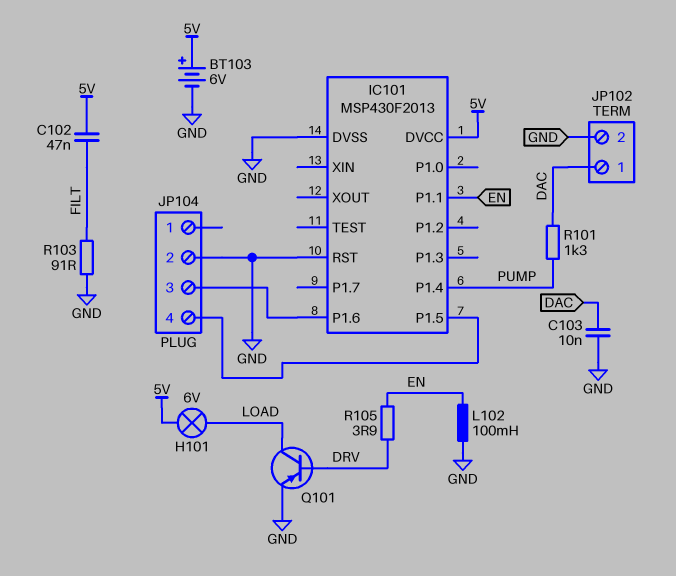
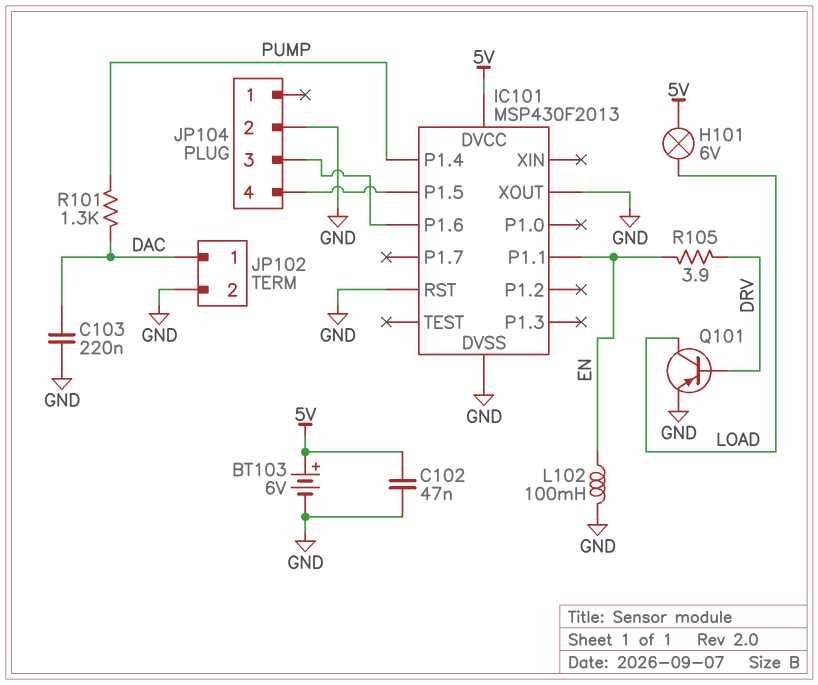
C102: 47nF (5V, FILT) -> 47nF (5V, GND)
C103: 10nF (DAC, GND) -> 220nF (DAC, GND)
IC101 pin XOUT: none -> GND
R103: 91 (FILT, GND) -> none

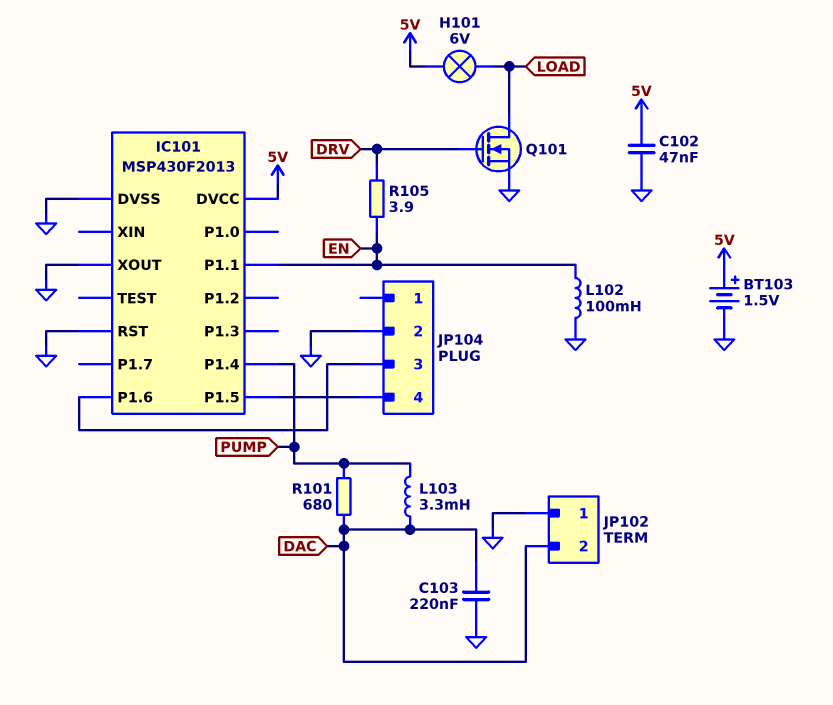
BT103: 6V (plus 5V, minus GND) -> 1.5V (plus 5V, minus GND)
JP102 pin 1: DAC -> GND
JP102 pin 2: GND -> DAC
L103: none -> 3.3mH (DAC, PUMP)
Q101: PNP (B DRV, C LOAD, E GND) -> NMOS (G DRV, D LOAD, S GND)
R101: 1.3k (DAC, PUMP) -> 680 (DAC, PUMP)

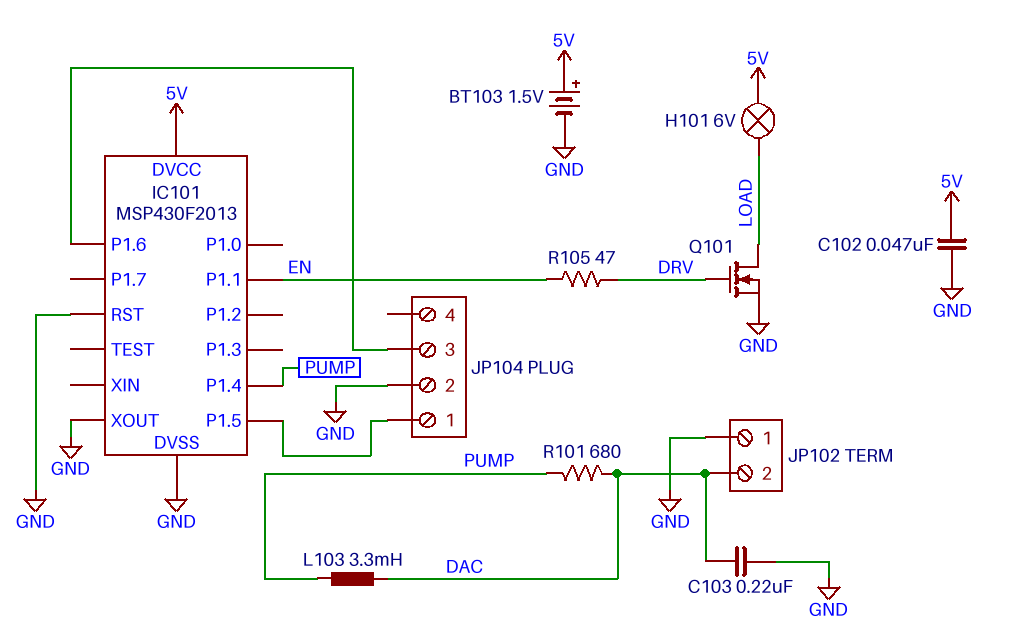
JP104 pin 1: none -> IC101/P1.5
JP104 pin 4: IC101/P1.5 -> none
L102: 100mH (EN, GND) -> none
R105: 3.9 (DRV, EN) -> 47 (DRV, EN)

